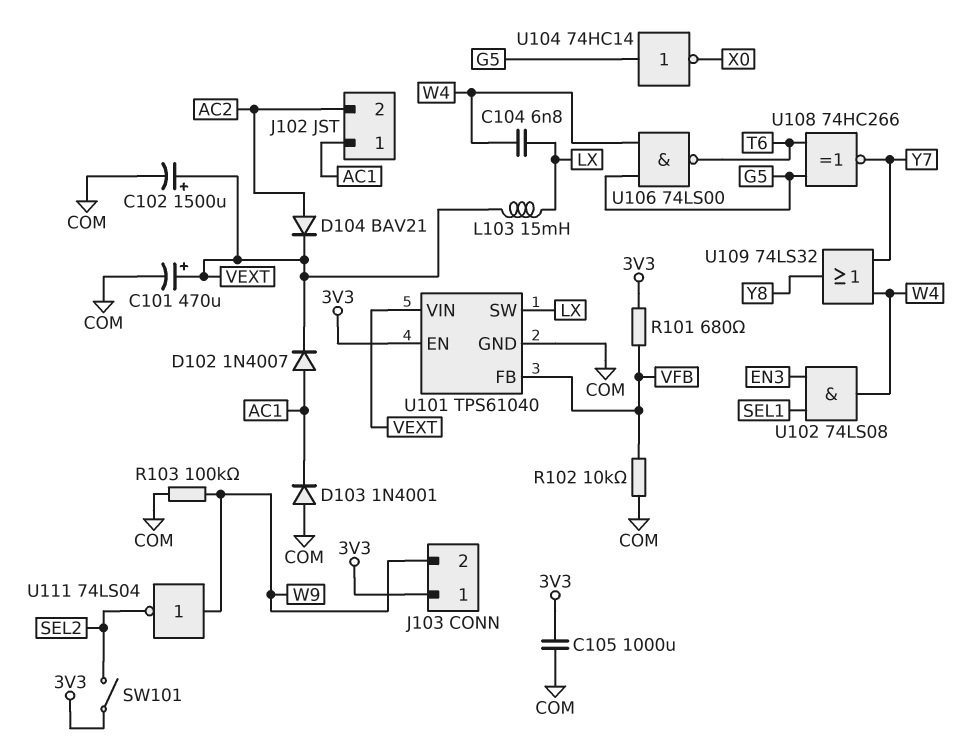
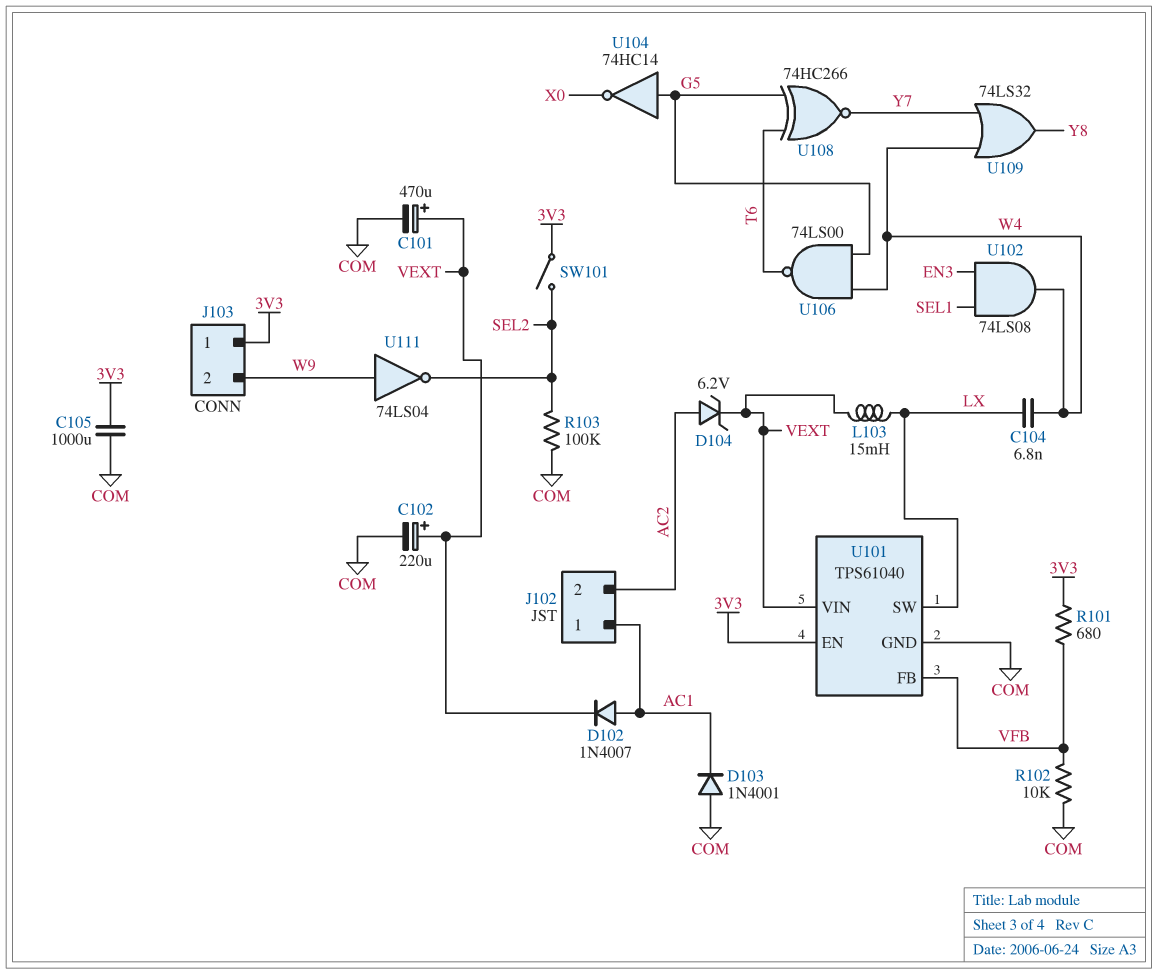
C102: 1500uF (plus VEXT, minus COM) -> 220uF (plus VEXT, minus COM)
D104: diode BAV21 (A AC2, K VEXT) -> zener 6.2V (A AC2, K VEXT)
R103: 100k (COM, W9) -> 100k (COM, SEL2)

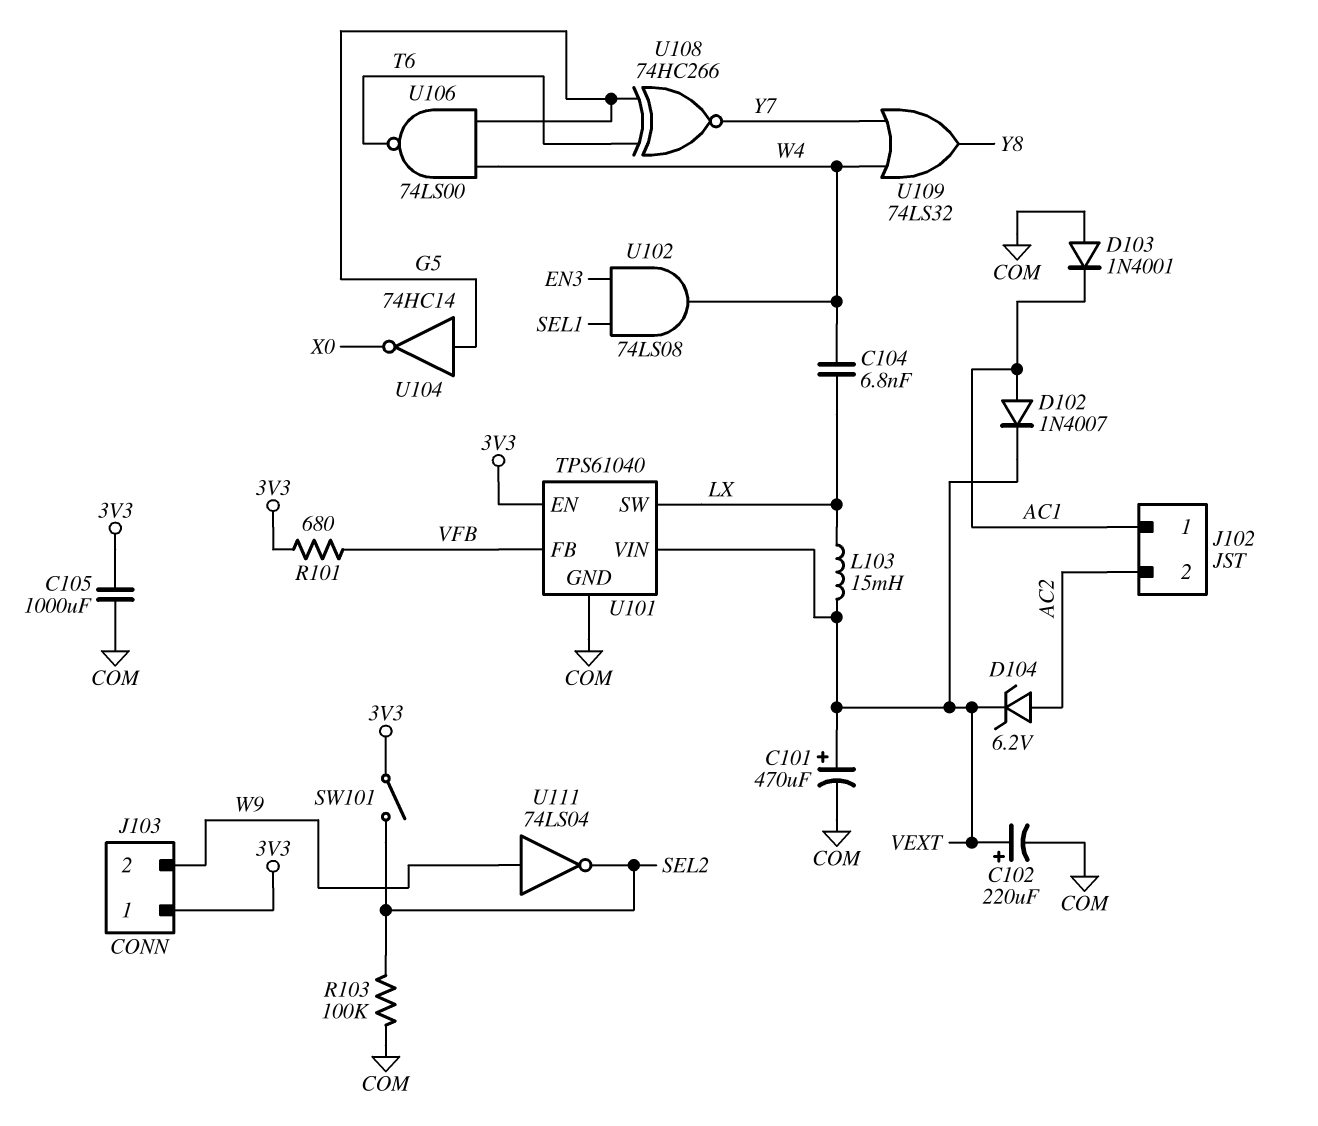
R102: 10k (COM, VFB) -> none

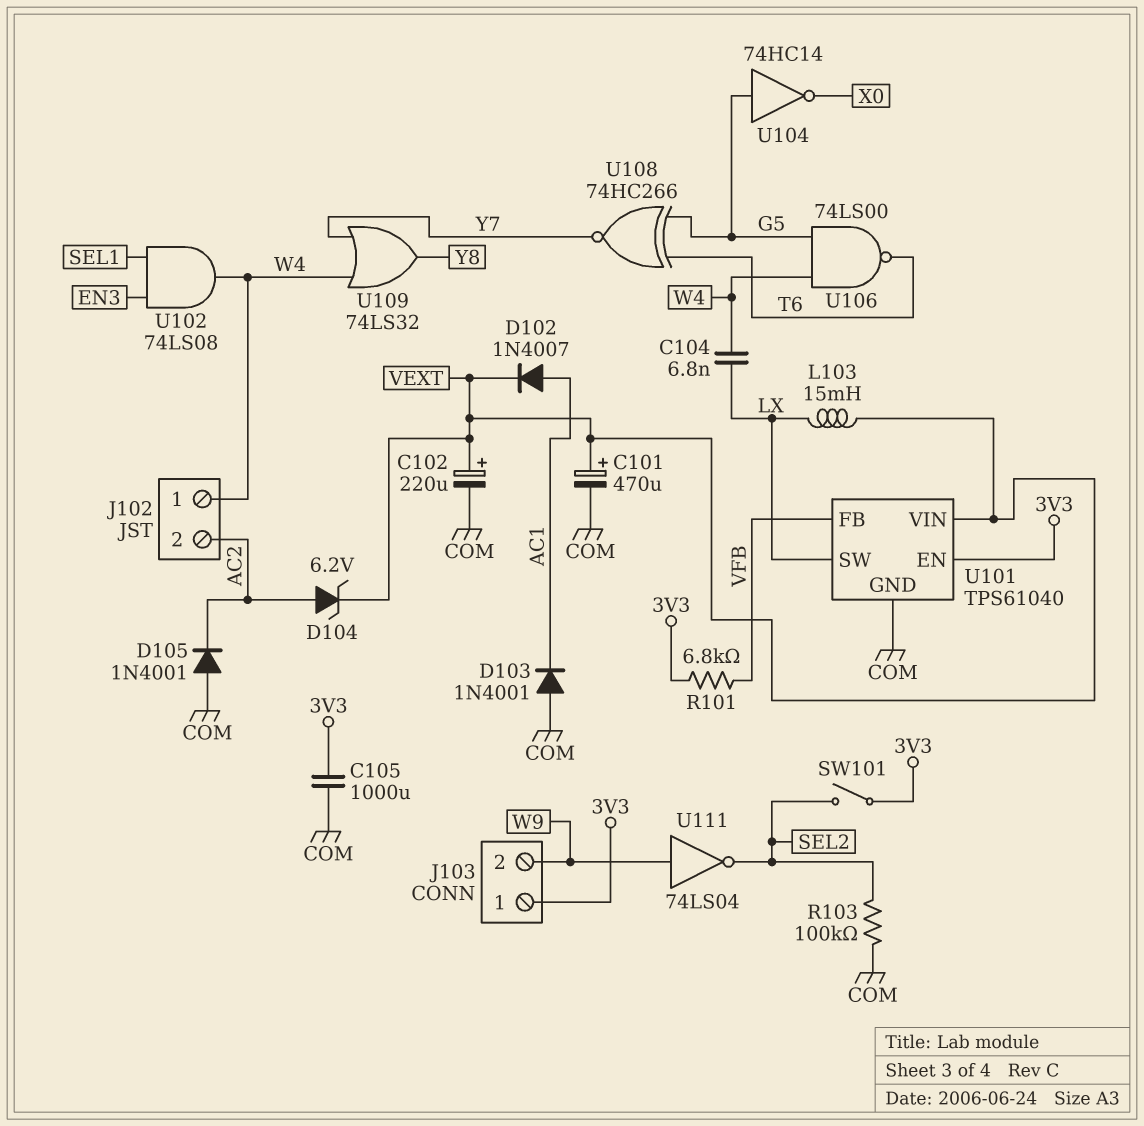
D105: none -> diode 1N4001 (A COM, K AC2)
J102 pin 1: AC1 -> W4
R101: 680 (3V3, VFB) -> 6.8k (3V3, VFB)

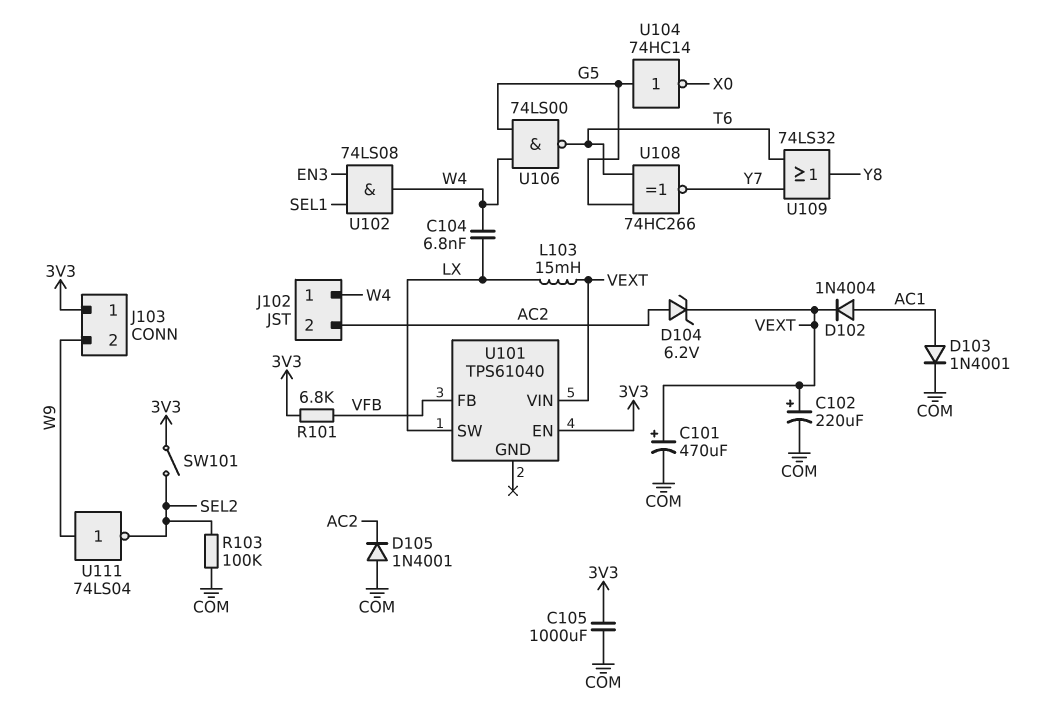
D102: diode 1N4007 (A AC1, K VEXT) -> diode 1N4004 (A AC1, K VEXT)
D103: diode 1N4001 (A COM, K AC1) -> diode 1N4001 (A AC1, K COM)
U101 pin GND: COM -> none
U109: OR 74LS32 (in W4, in Y7, out Y8) -> OR 74LS32 (in T6, in Y7, out Y8)

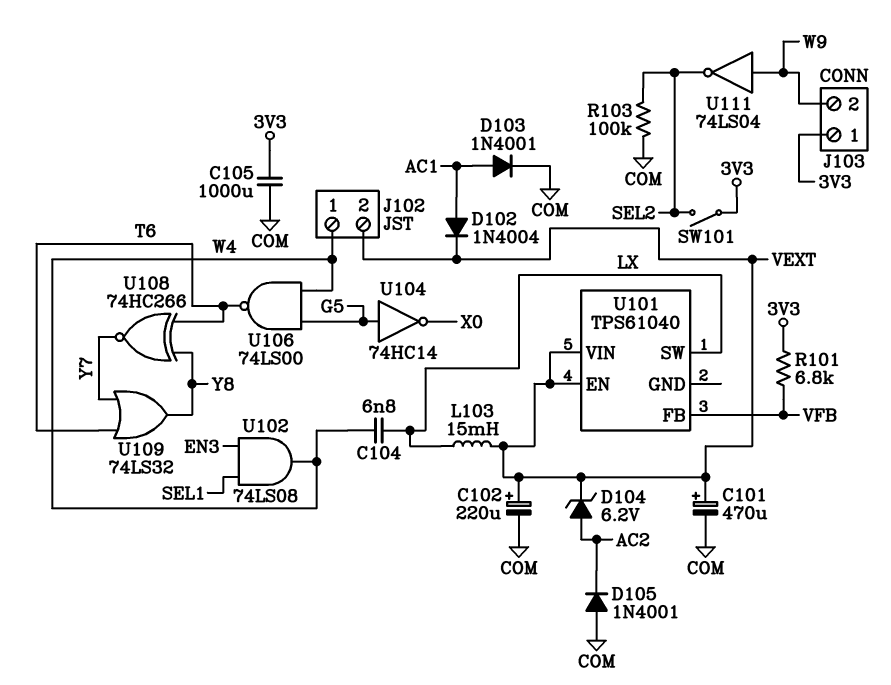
J102 pin 2: AC2 -> VEXT
U101 pin EN: 3V3 -> VEXT
U108: XNOR 74HC266 (in G5, in T6, out Y7) -> XNOR 74HC266 (in T6, in Y8, out Y7)

